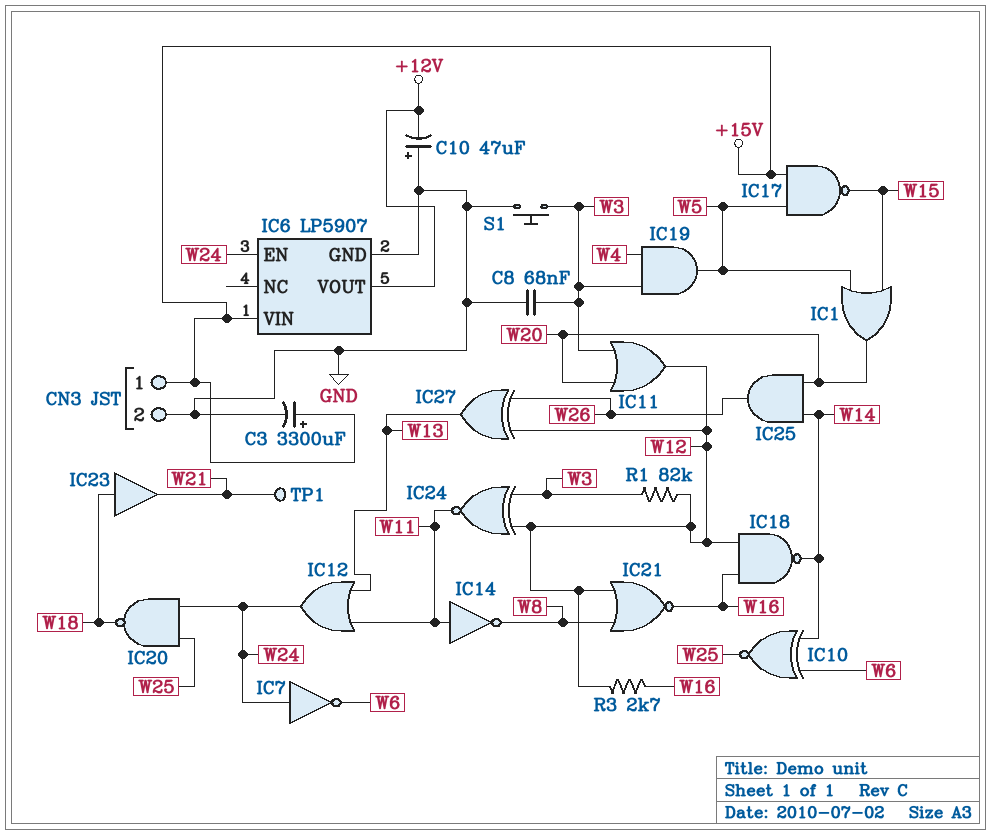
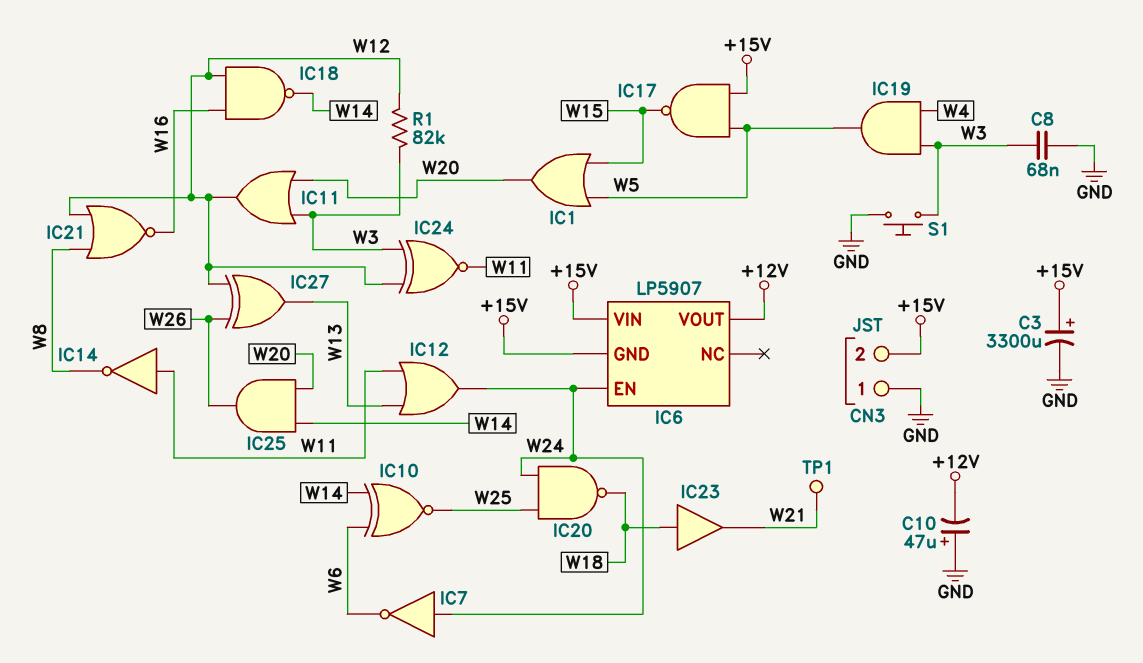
CN3 pin 1: +15V -> GND
CN3 pin 2: GND -> +15V
IC6 pin GND: GND -> +15V
R3: 2.7k (W12, W16) -> none

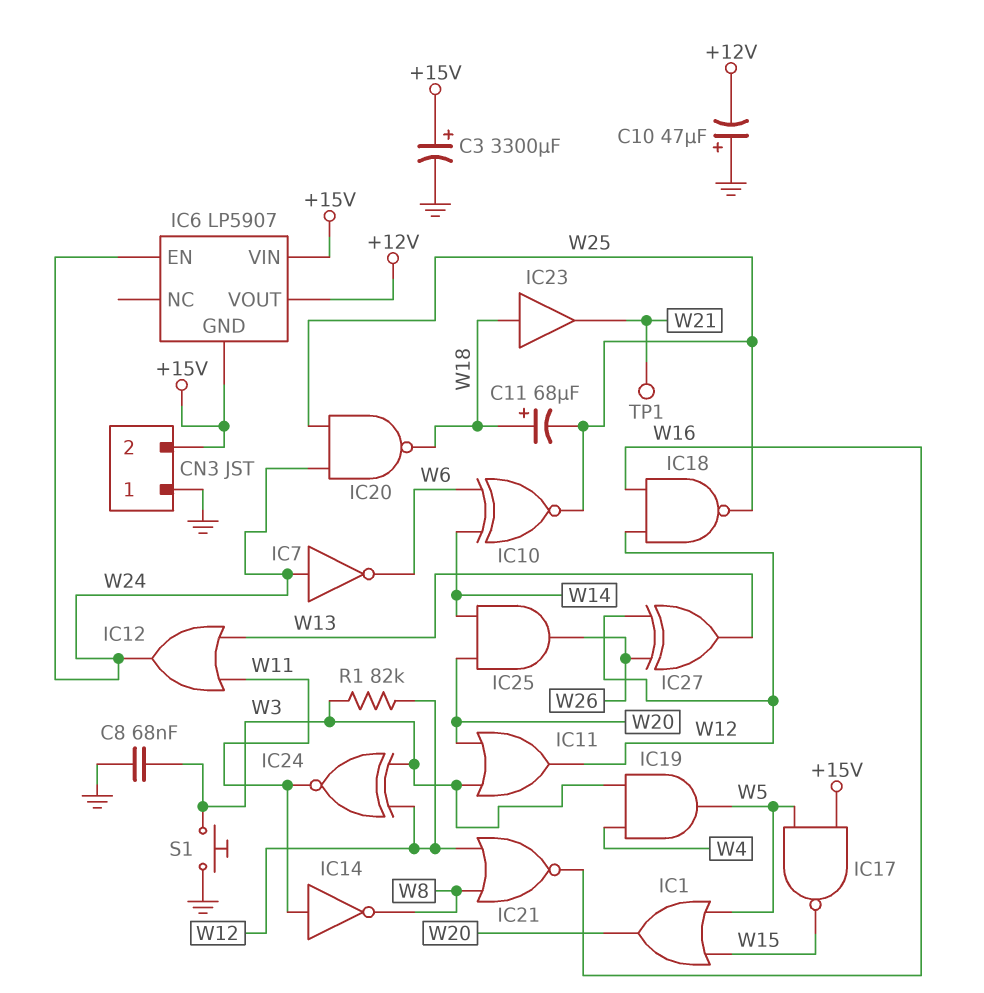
C11: none -> 68uF (plus W18, minus W25)
IC18: NAND (in W12, in W16, out W14) -> NAND (in W12, in W16, out W25)

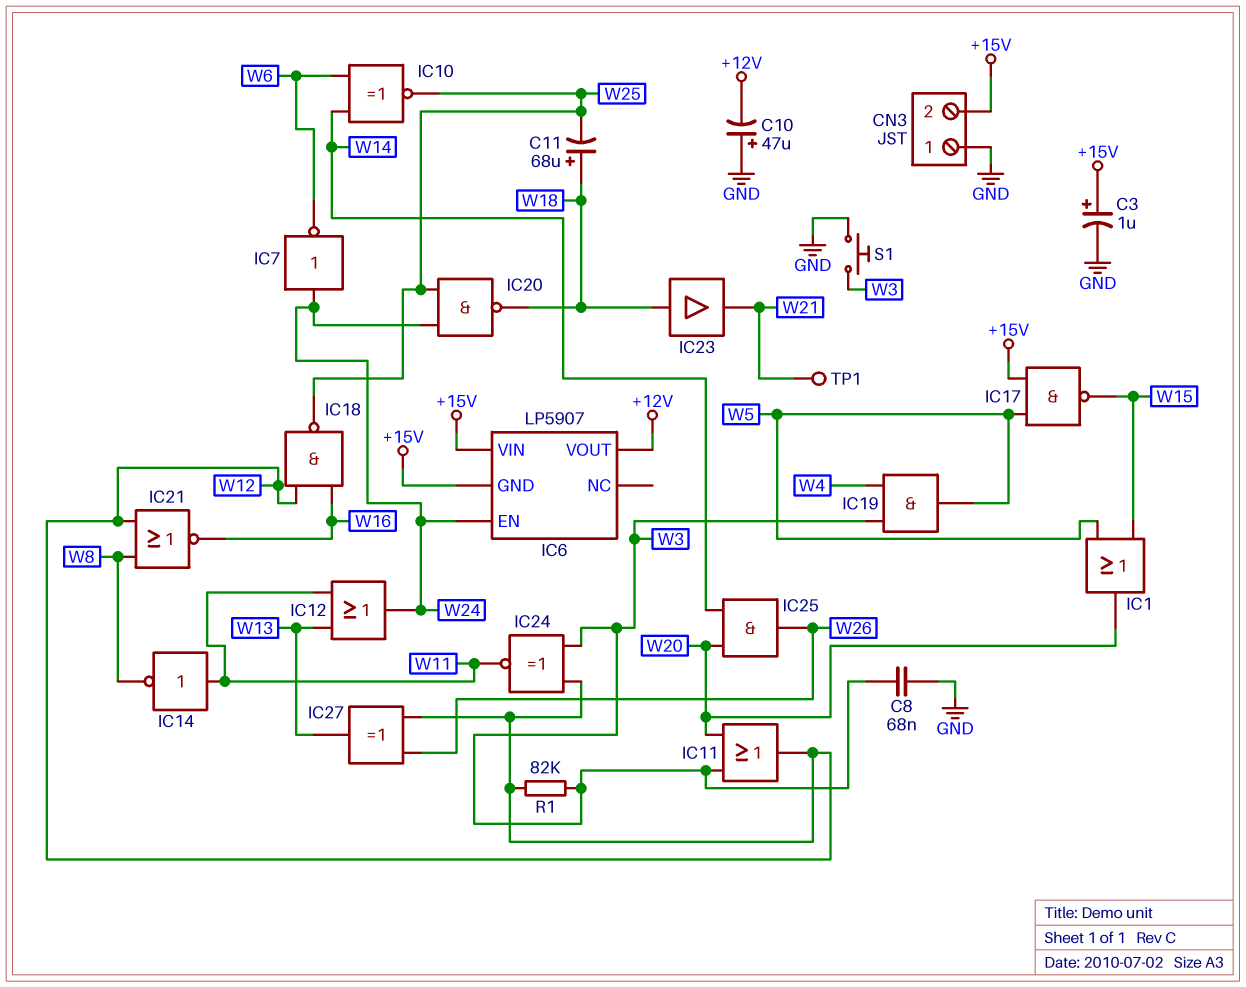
C3: 3300uF (plus +15V, minus GND) -> 1uF (plus +15V, minus GND)

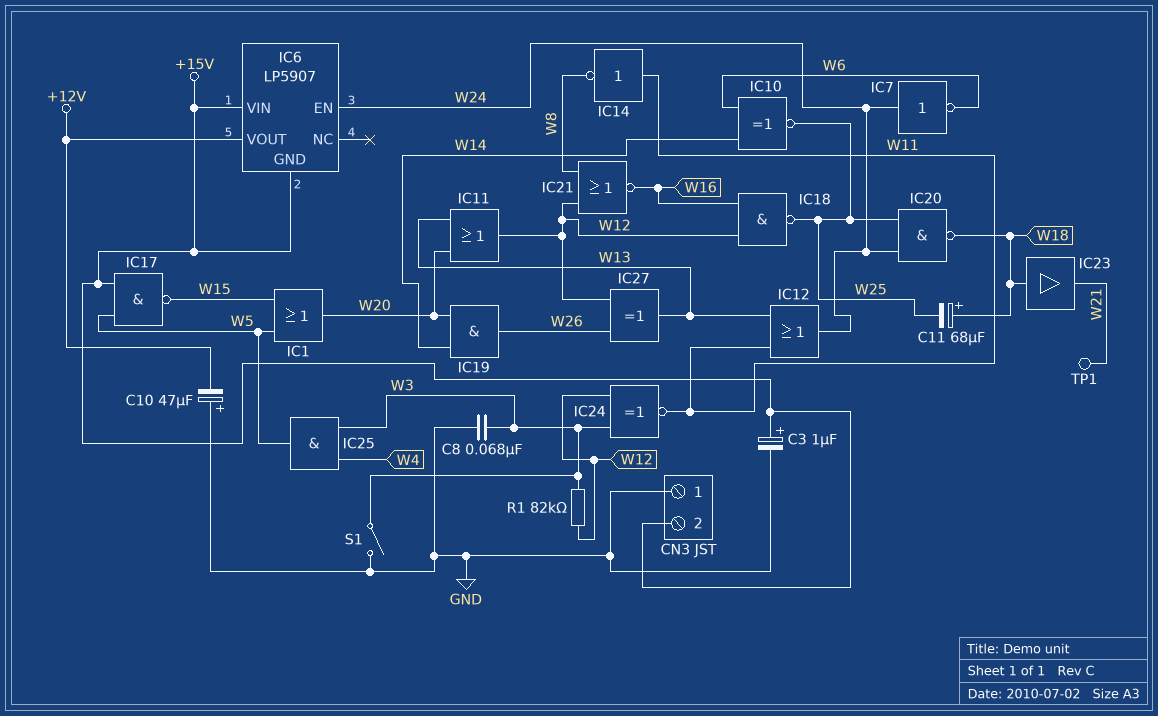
IC11: OR (in W3, in W20, out W12) -> OR (in W13, in W20, out W12)
IC19: AND (in W3, in W4, out W5) -> AND (in W14, in W20, out W26)
IC25: AND (in W14, in W20, out W26) -> AND (in W3, in W4, out W5)
S1: button (GND, W3) -> switch (GND, W3)

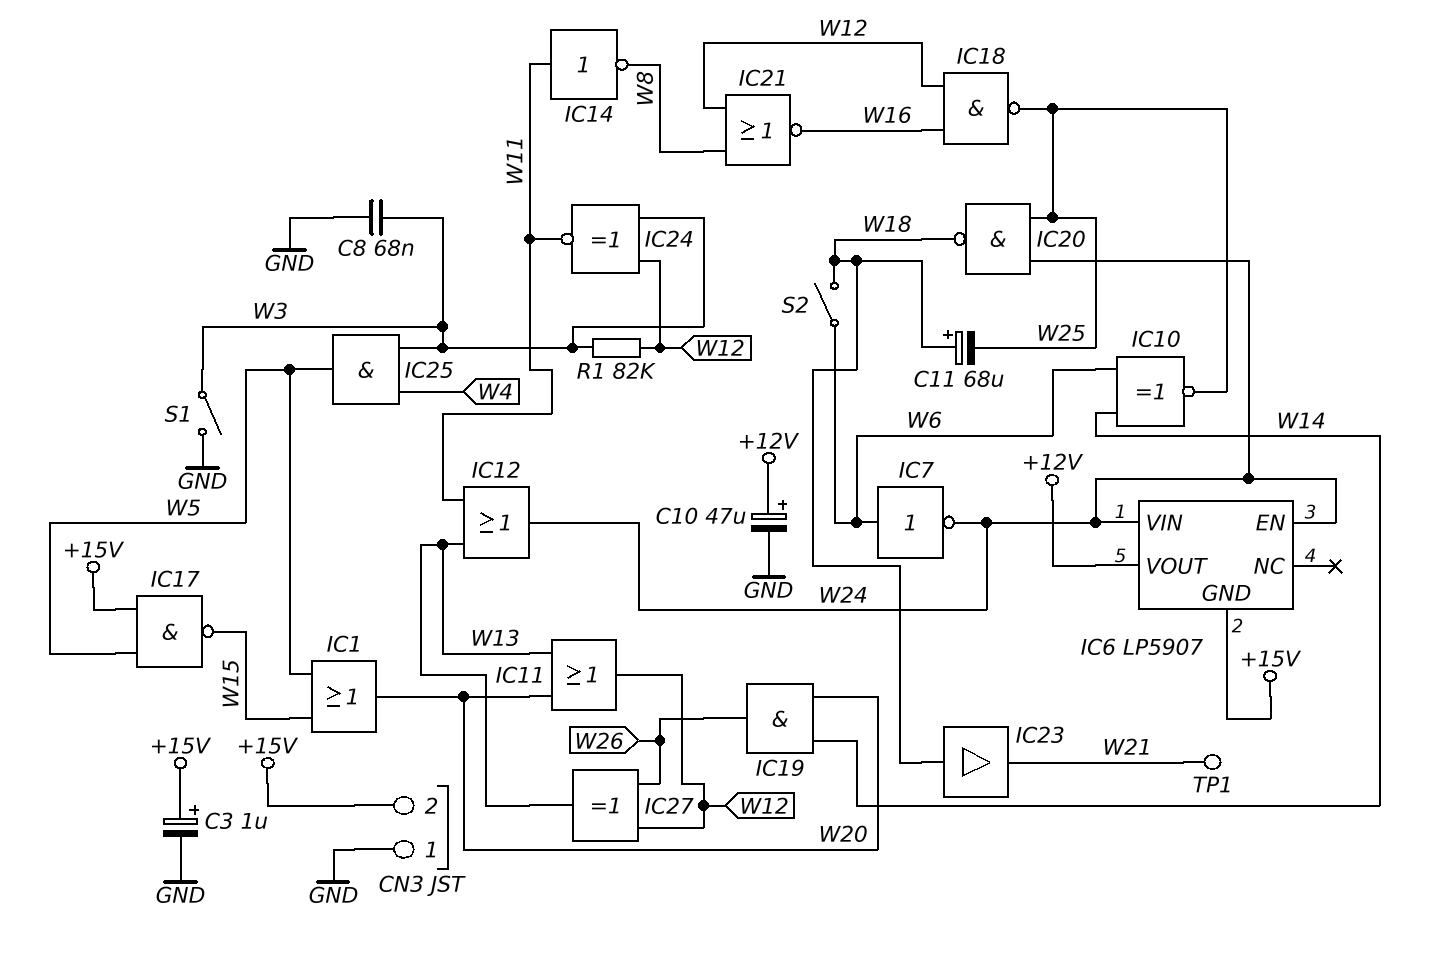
C10: 47uF (plus GND, minus +12V) -> 47uF (plus +12V, minus GND)
IC6 pin VIN: +15V -> W24
IC7: NOT (in W24, out W6) -> NOT (in W6, out W24)
S2: none -> switch (W6, W18)

